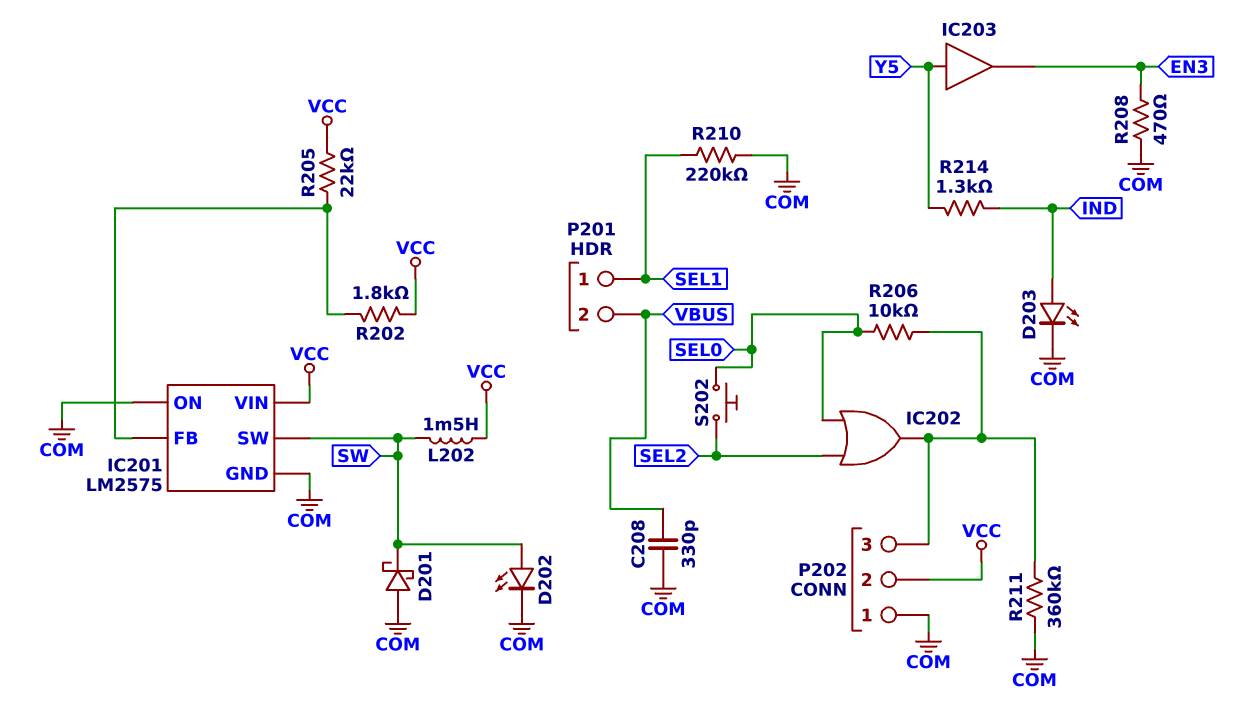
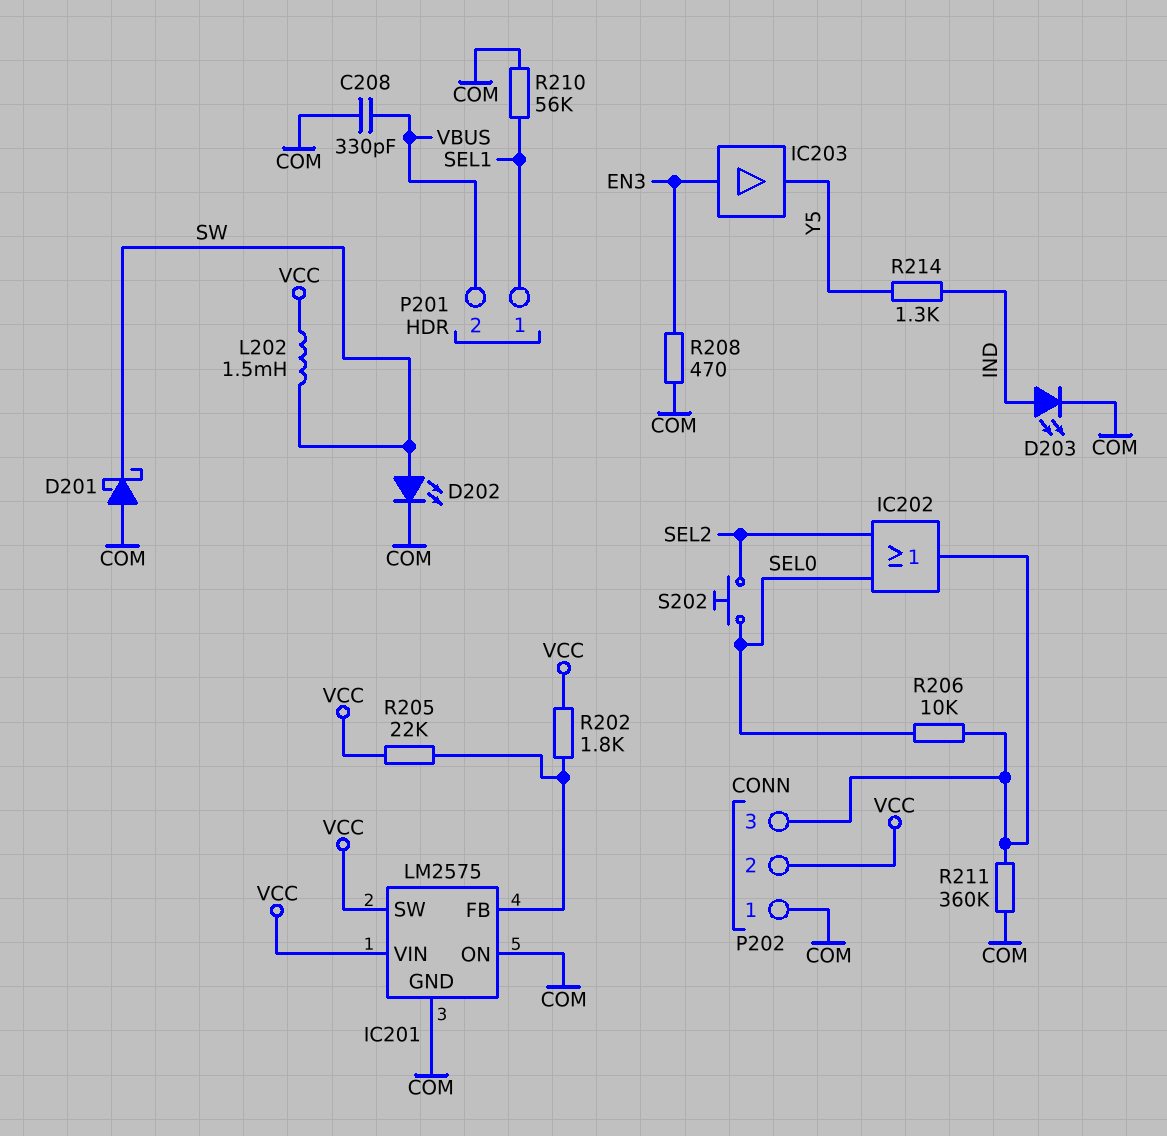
IC201 pin SW: SW -> VCC
IC203: buffer (in Y5, out EN3) -> buffer (in EN3, out Y5)
R210: 220k (COM, SEL1) -> 56k (COM, SEL1)

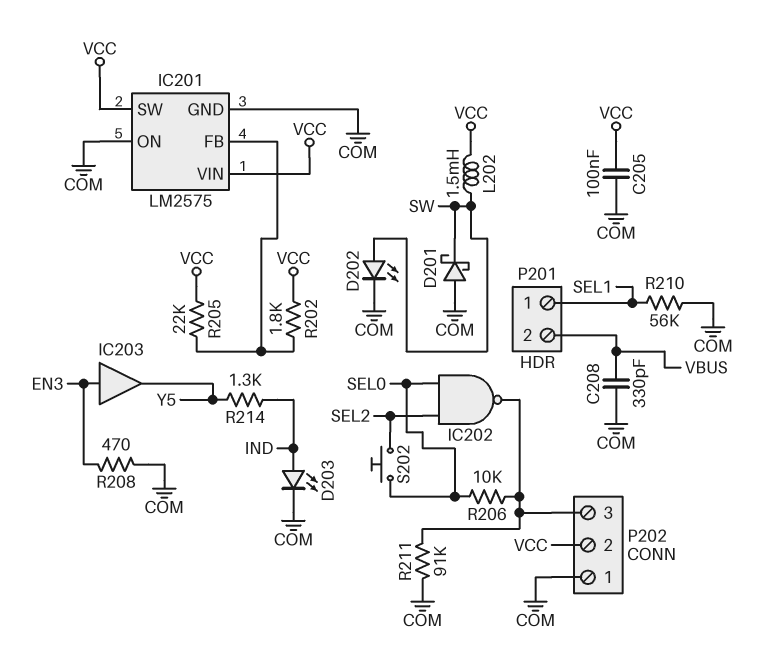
C205: none -> 100nF (COM, VCC)
IC202: OR (in SEL0, in SEL2, out P202/3) -> NAND (in SEL0, in SEL2, out P202/3)
R211: 360k (COM, P202/3) -> 91k (COM, P202/3)

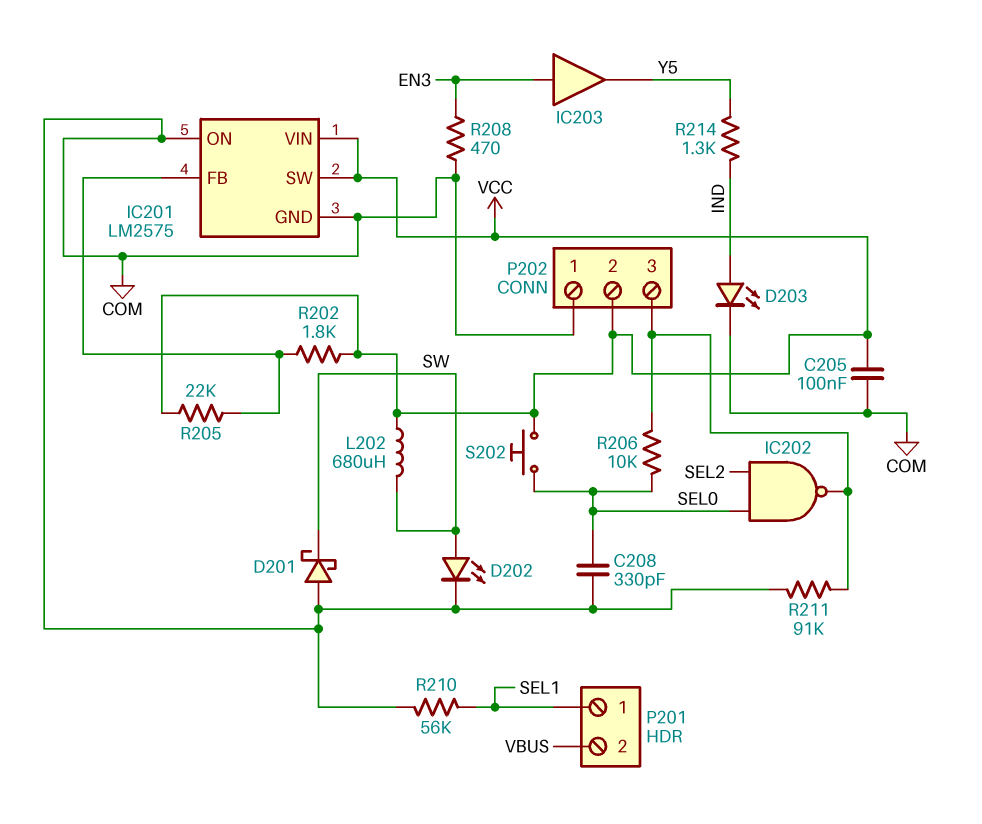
C208: 330pF (COM, VBUS) -> 330pF (COM, SEL0)
L202: 1.5mH (SW, VCC) -> 680uH (SW, VCC)
S202: button (SEL0, SEL2) -> button (SEL0, VCC)

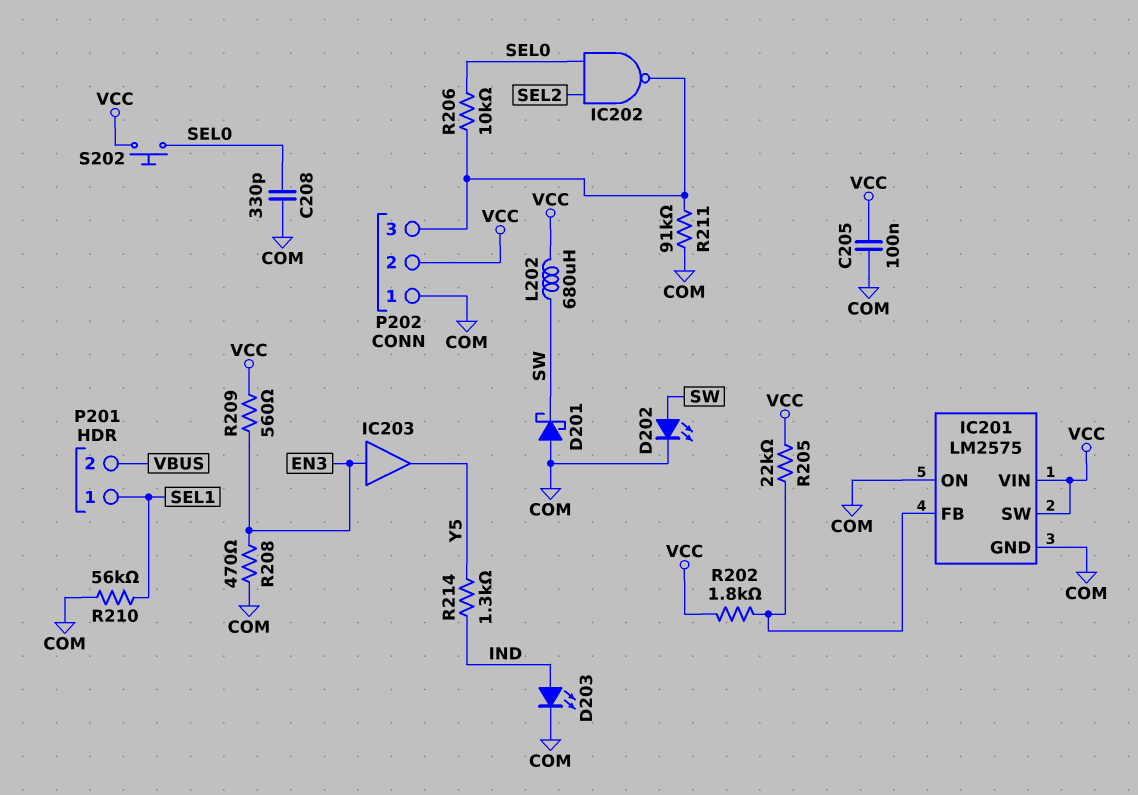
R209: none -> 560 (EN3, VCC)

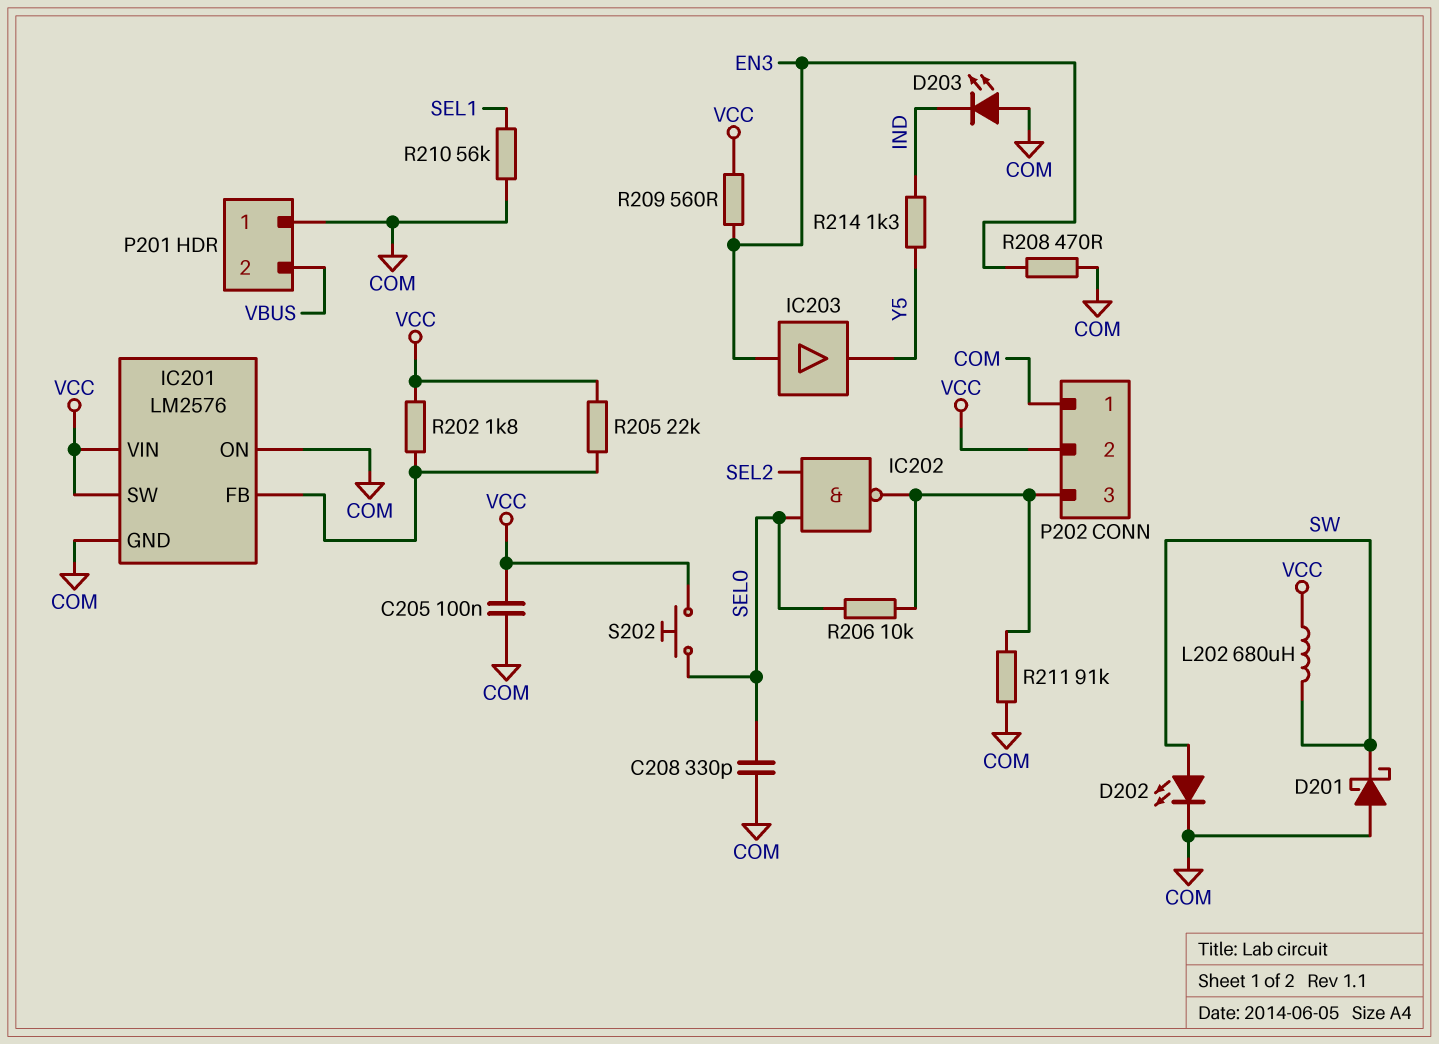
D203: LED (A IND, K COM) -> LED (A COM, K IND)
IC201: LM2575 -> LM2576
P201 pin 1: SEL1 -> COM

